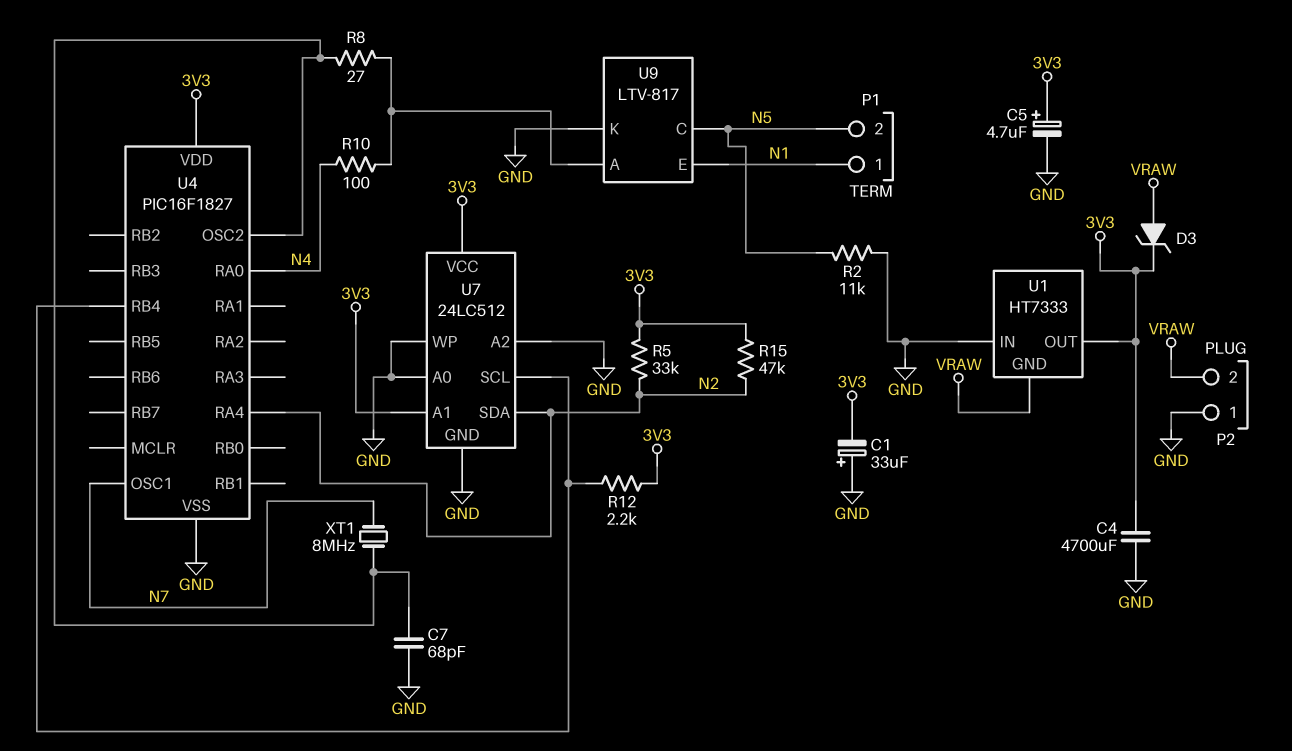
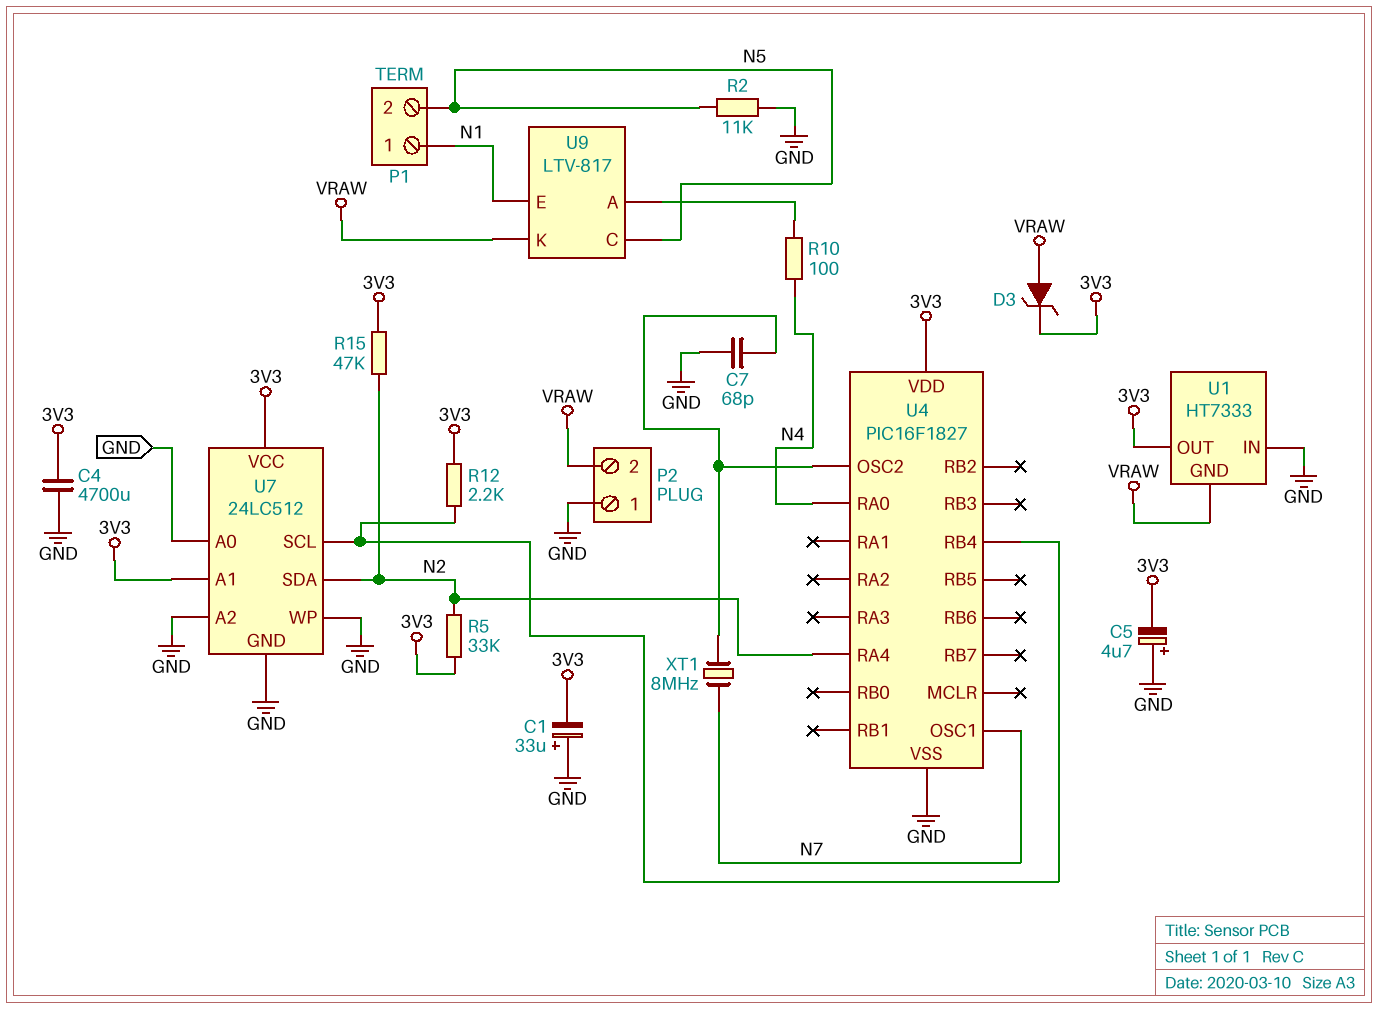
C5: 4.7uF (plus 3V3, minus GND) -> 4.7uF (plus GND, minus 3V3)
R8: 27 (U4/OSC2, U9/A) -> none
U9 pin K: GND -> VRAW

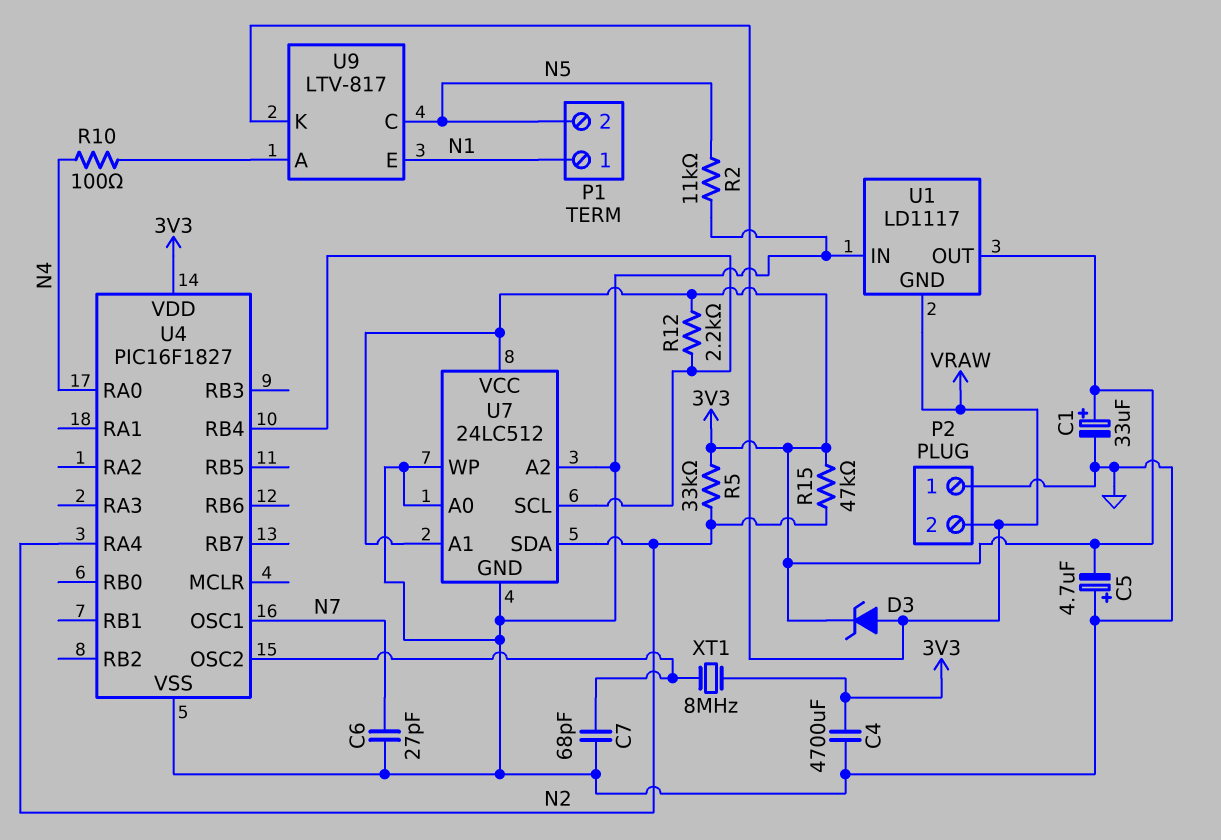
C1: 33uF (plus GND, minus 3V3) -> 33uF (plus 3V3, minus GND)
C6: none -> 27pF (GND, N7)
U1: HT7333 -> LD1117
XT1: 8MHz (N7, U4/OSC2) -> 8MHz (3V3, U4/OSC2)

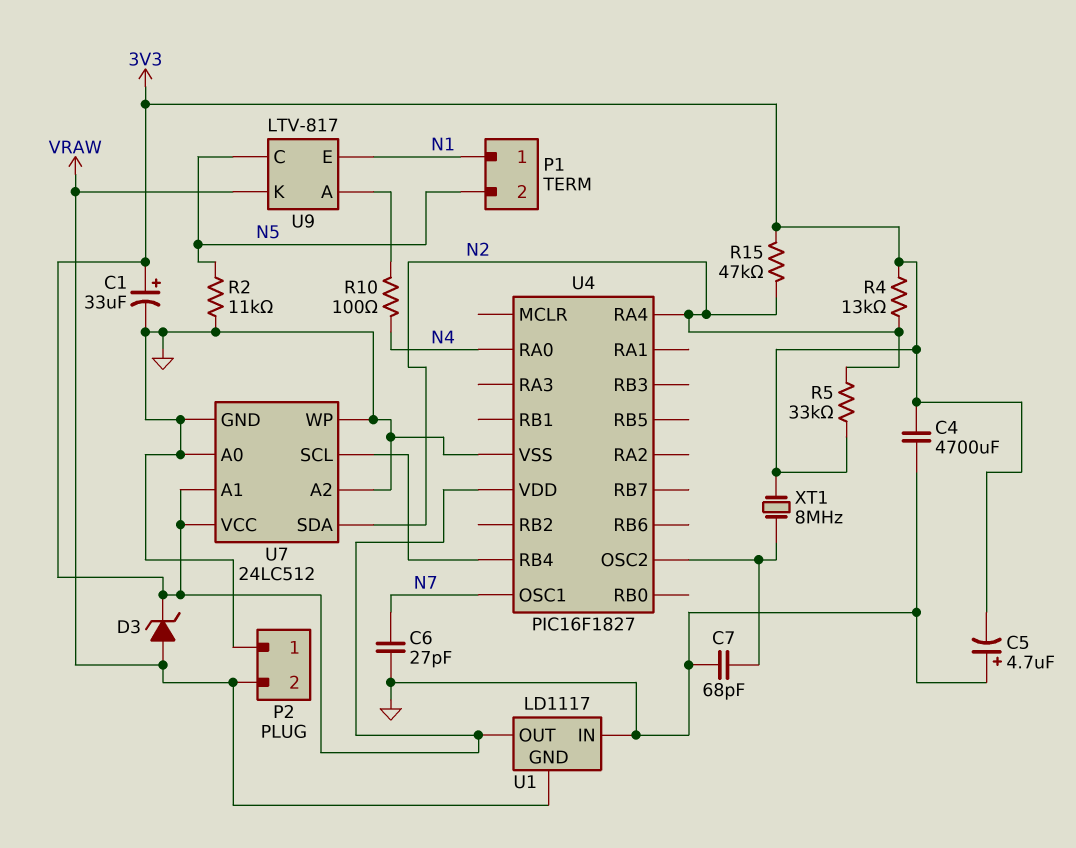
R4: none -> 13k (3V3, N2)
R12: 2.2k (3V3, U4/RB4) -> none

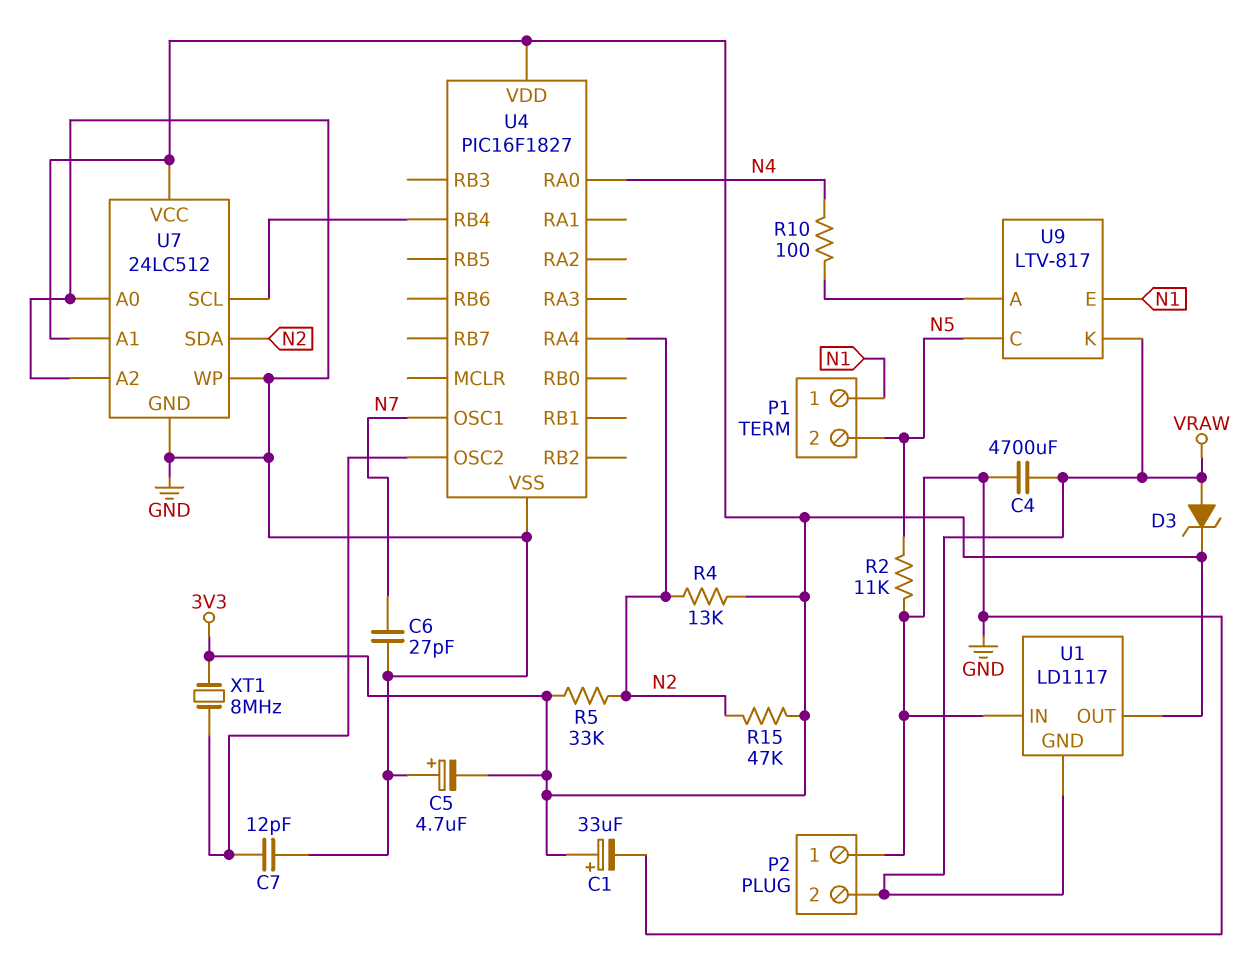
C4: 4700uF (3V3, GND) -> 4700uF (GND, VRAW)
C7: 68pF (GND, U4/OSC2) -> 12pF (GND, U4/OSC2)

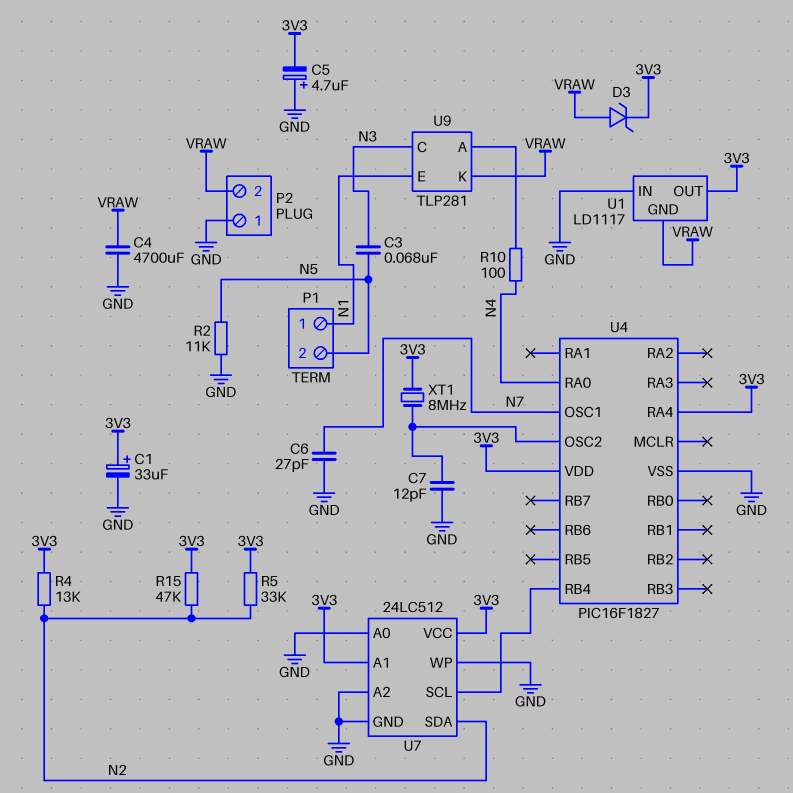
C3: none -> 68nF (N3, N5)
U4 pin RA4: N2 -> 3V3
U9: LTV-817 -> TLP281
U9 pin C: N5 -> N3

